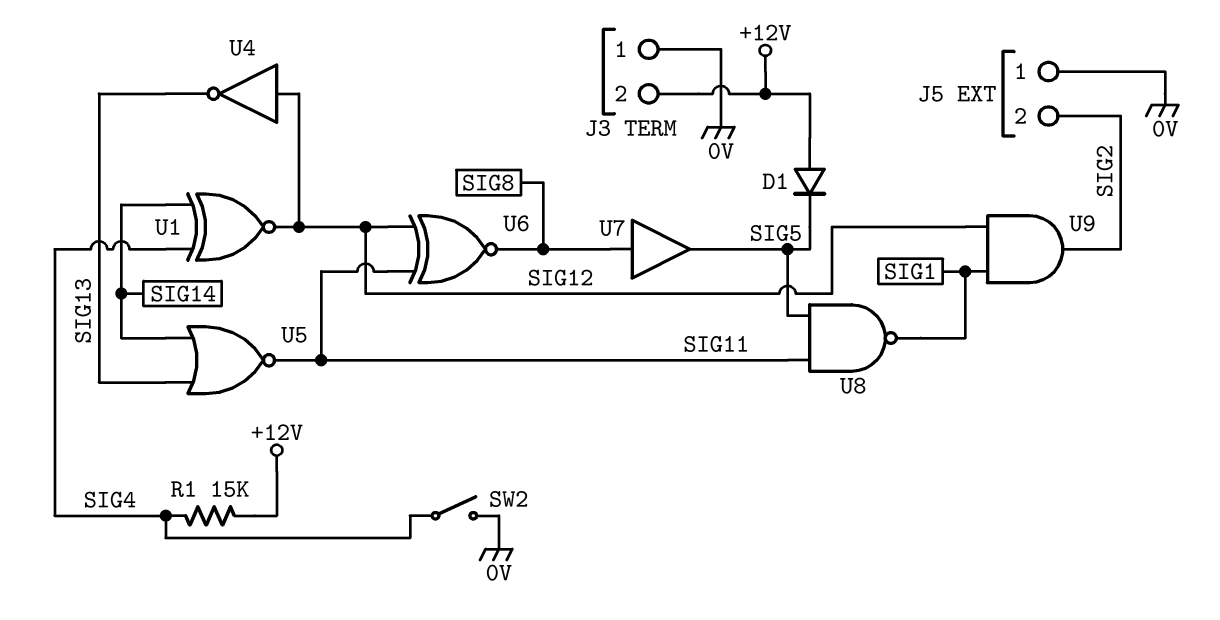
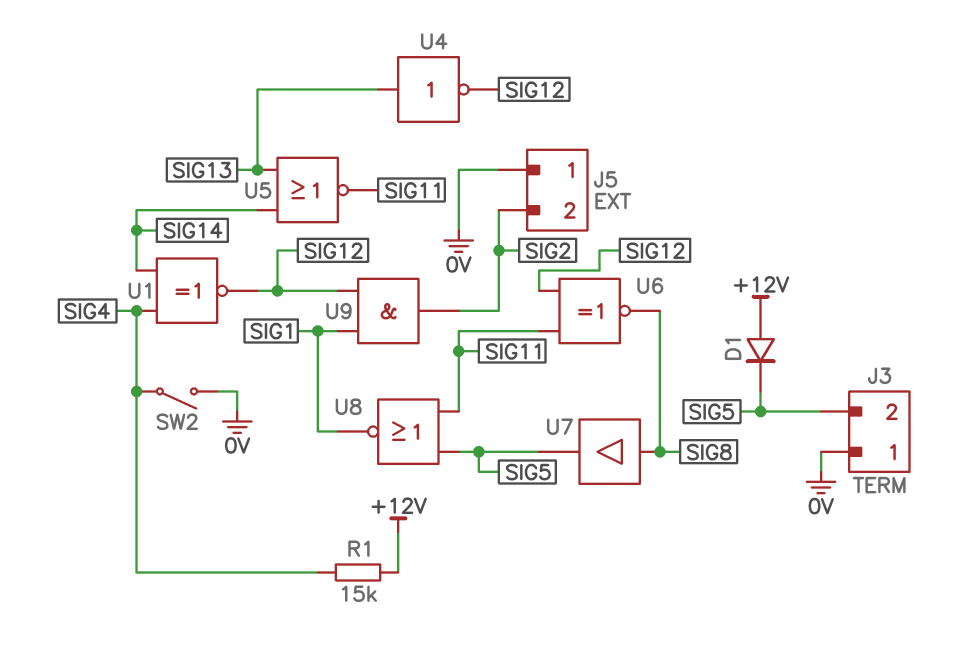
J3 pin 2: +12V -> SIG5
U4: NOT (in SIG12, out SIG13) -> NOT (in SIG13, out SIG12)
U8: NAND (in SIG5, in SIG11, out SIG1) -> NOR (in SIG5, in SIG11, out SIG1)

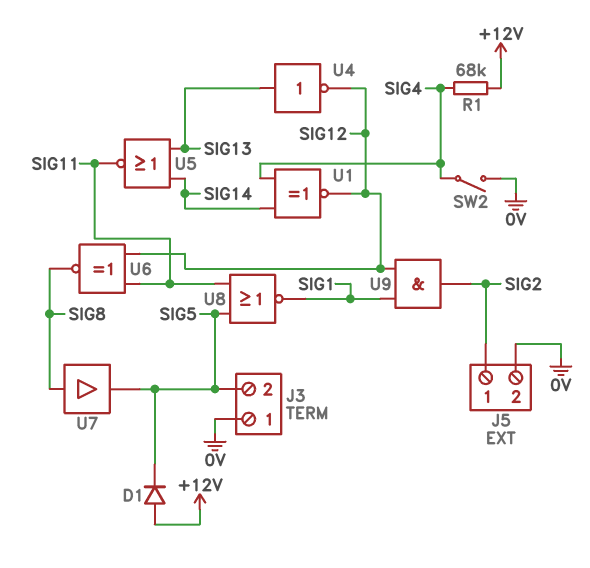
J5 pin 1: 0V -> SIG2
J5 pin 2: SIG2 -> 0V
R1: 15k (+12V, SIG4) -> 68k (+12V, SIG4)

